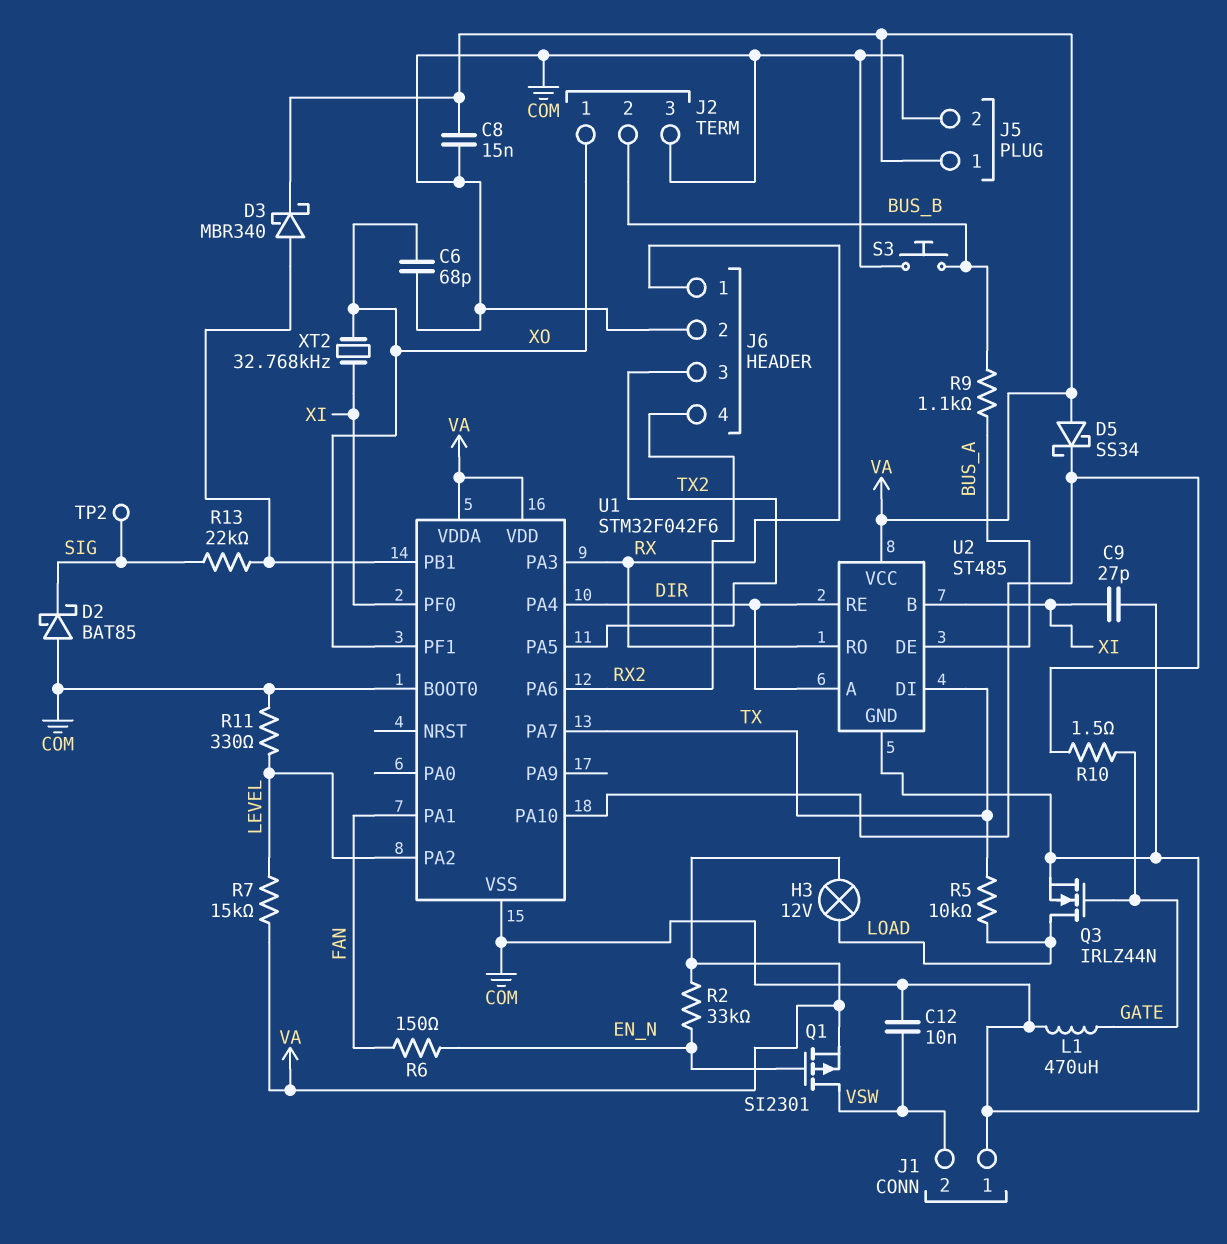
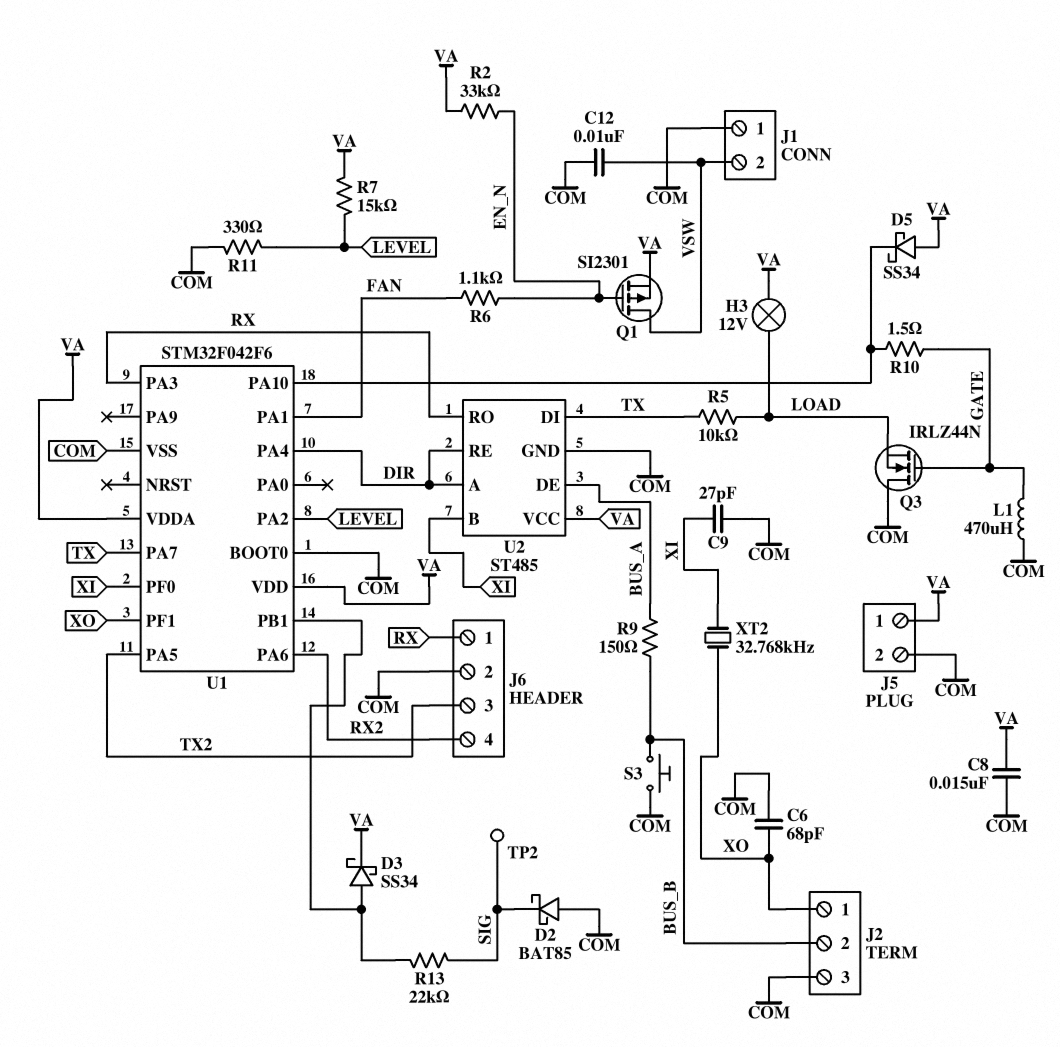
D3: schottky MBR340 (A U1/PB1, K VA) -> schottky SS34 (A U1/PB1, K VA)
Q3: NMOS IRLZ44N (G GATE, D LOAD, S COM) -> NMOS IRLZ44N (G GATE, D COM, S LOAD)
R6: 150 (EN_N, FAN) -> 1.1k (EN_N, FAN)
R9: 1.1k (BUS_A, BUS_B) -> 150 (BUS_A, BUS_B)

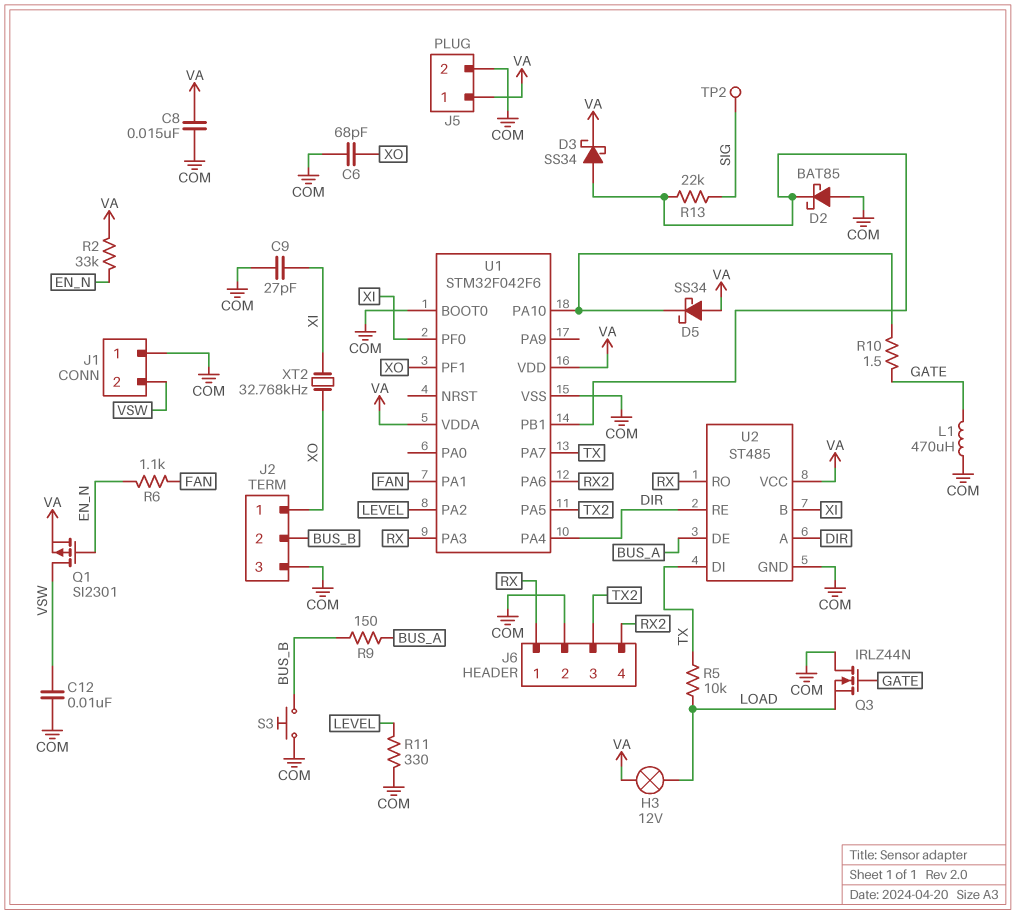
D2: schottky BAT85 (A COM, K SIG) -> schottky BAT85 (A COM, K U1/PB1)
R7: 15k (LEVEL, VA) -> none

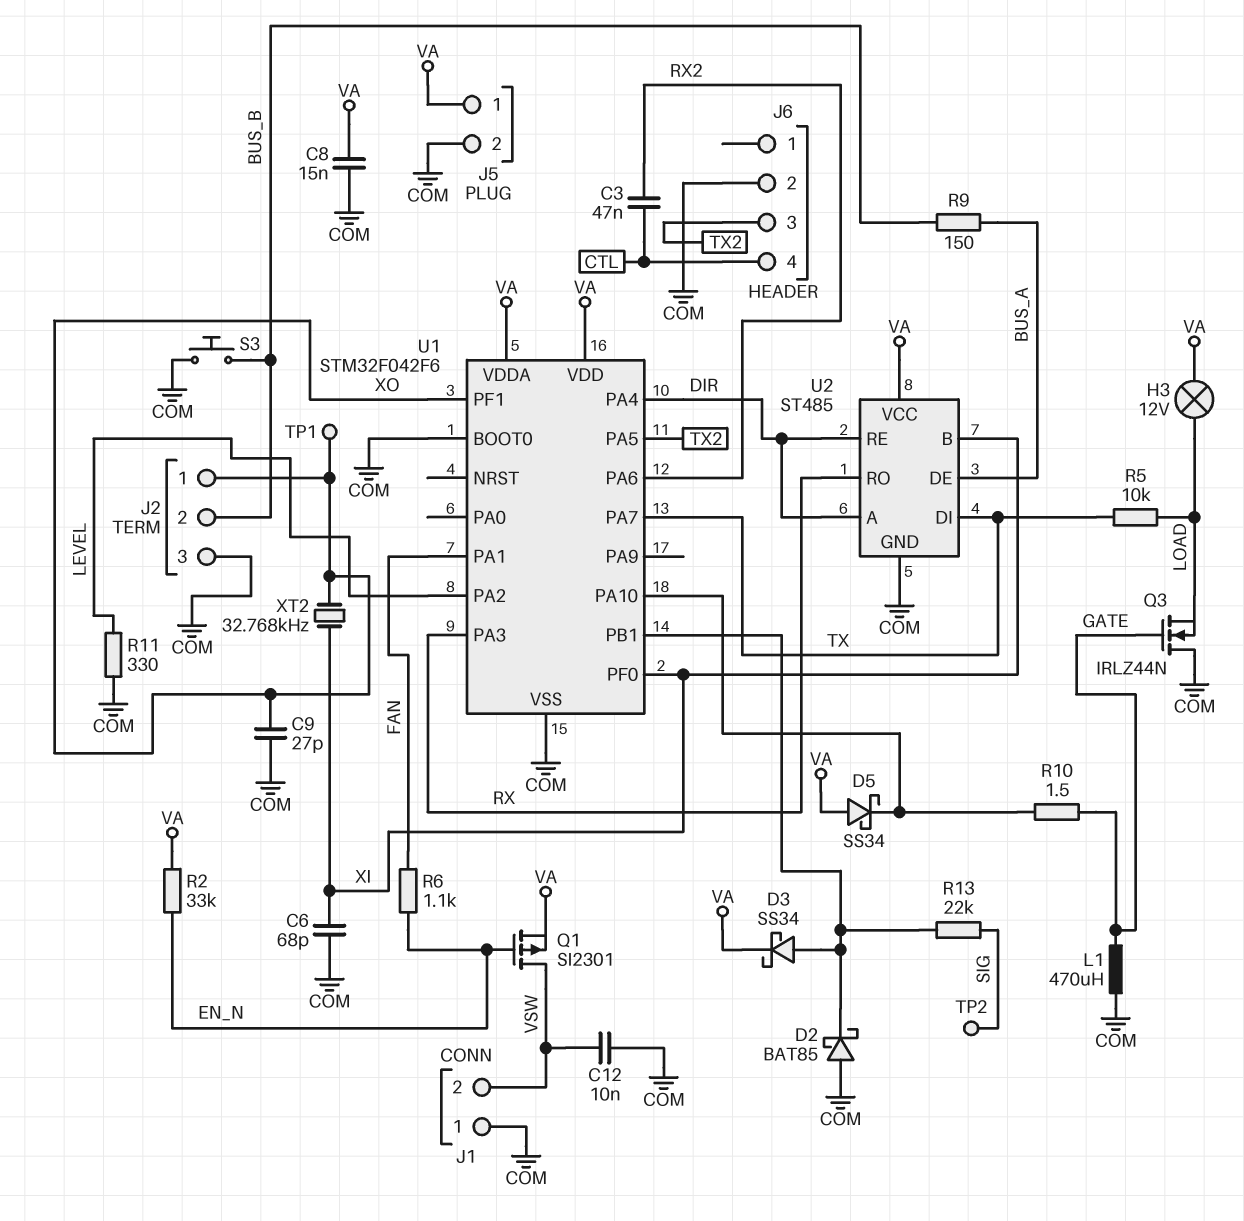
C3: none -> 47nF (CTL, RX2)
C6: 68pF (COM, XO) -> 68pF (COM, XI)
C9: 27pF (COM, XI) -> 27pF (COM, XO)
J6 pin 1: RX -> none
J6 pin 4: RX2 -> CTL
TP1: none -> test point (XO)

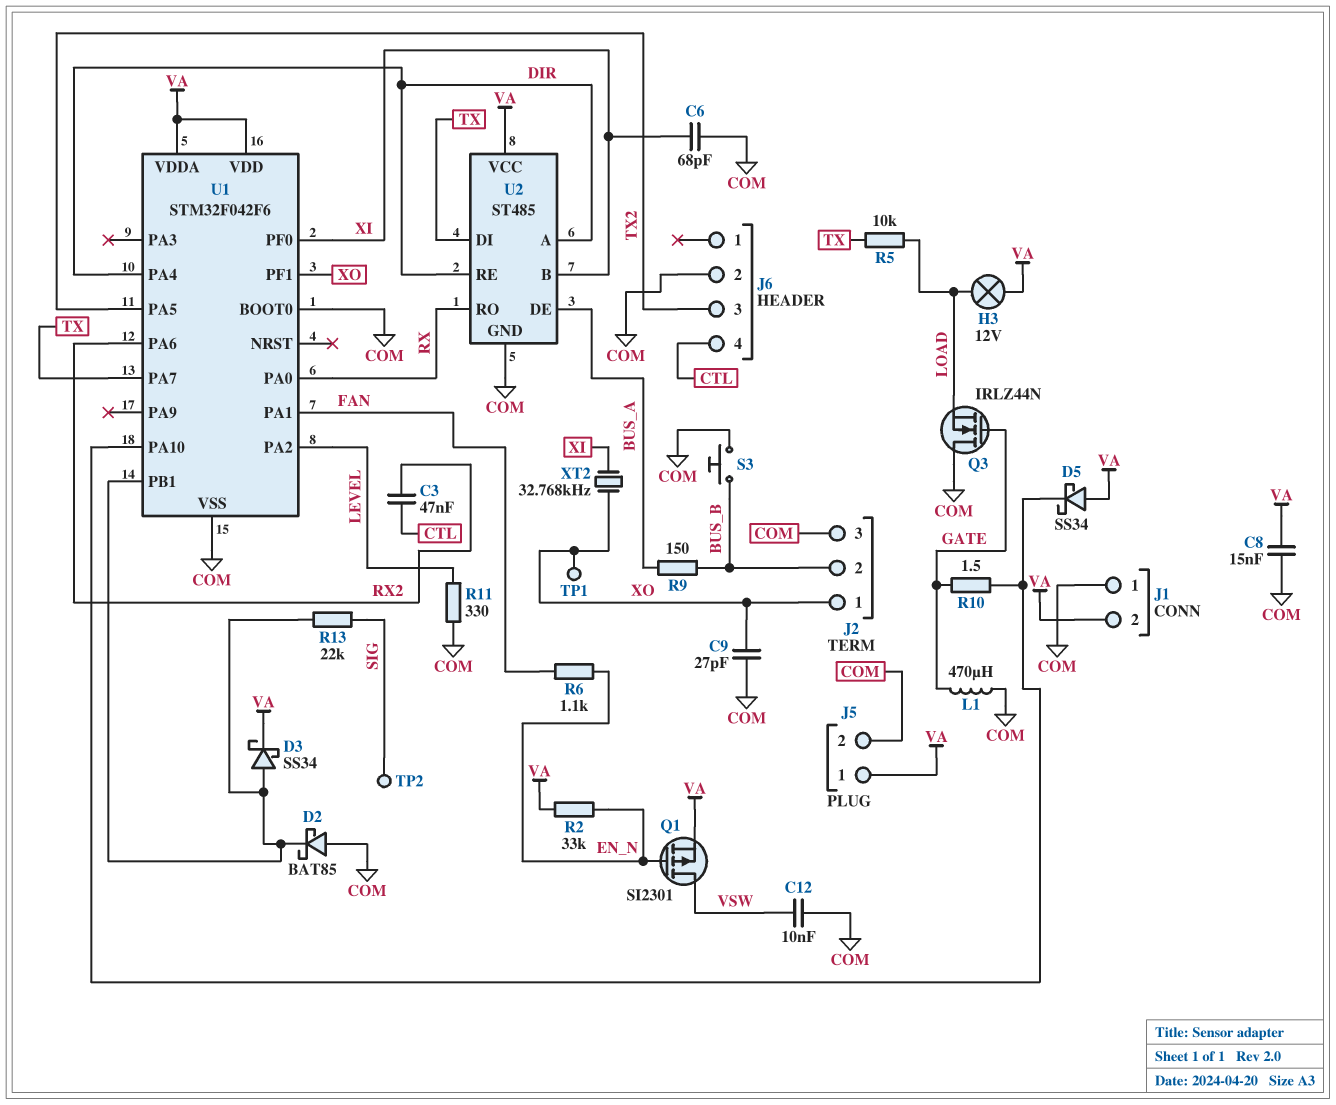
J1 pin 2: VSW -> VA
U1 pin PA0: none -> RX
U1 pin PA3: RX -> none

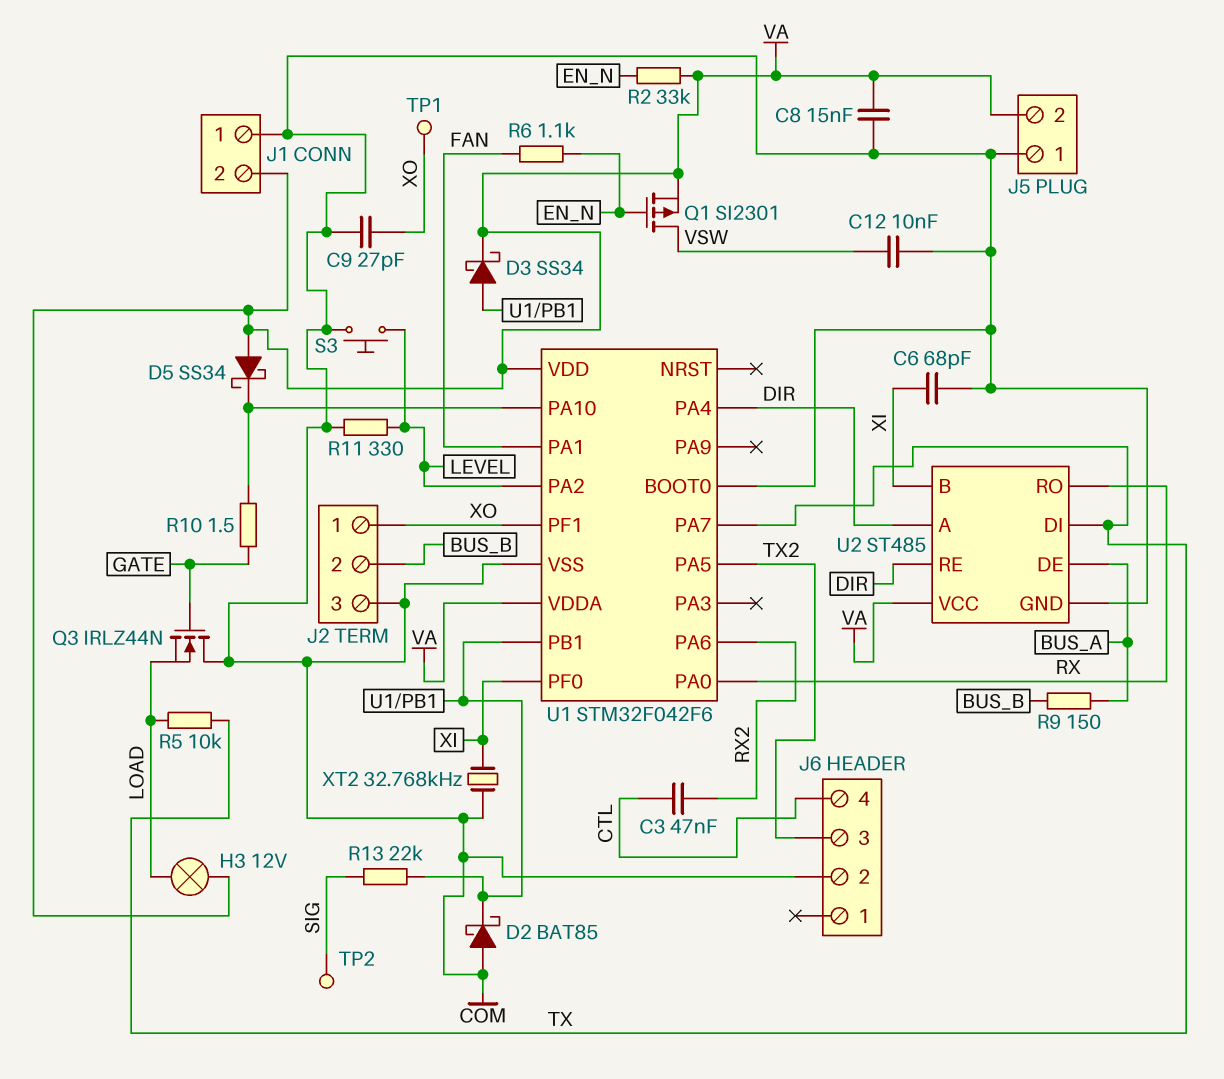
J5 pin 1: VA -> COM
J5 pin 2: COM -> VA
L1: 470uH (COM, GATE) -> none
S3: button (BUS_B, COM) -> button (COM, LEVEL)
XT2: 32.768kHz (XI, XO) -> 32.768kHz (COM, XI)

